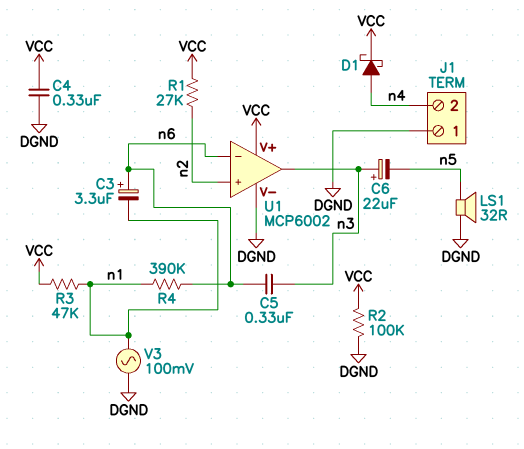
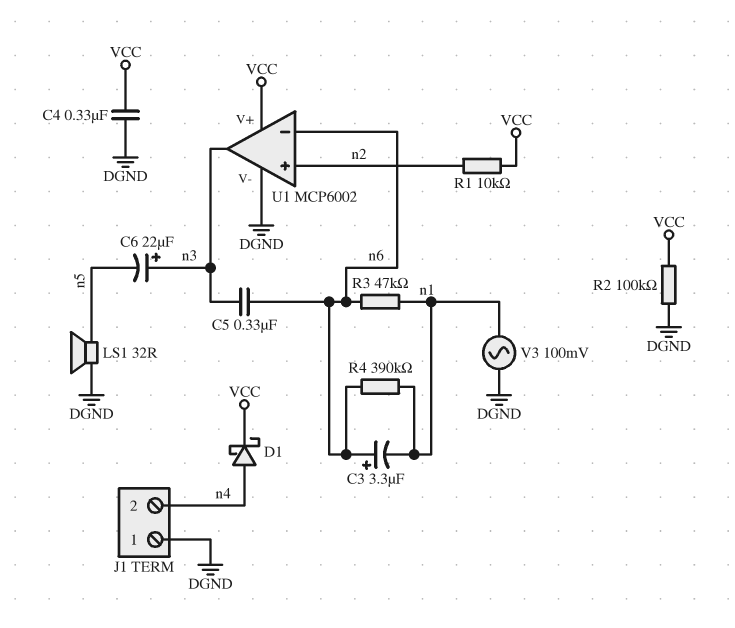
R1: 27k (VCC, n2) -> 10k (VCC, n2)
R3: 47k (VCC, n1) -> 47k (n1, n6)

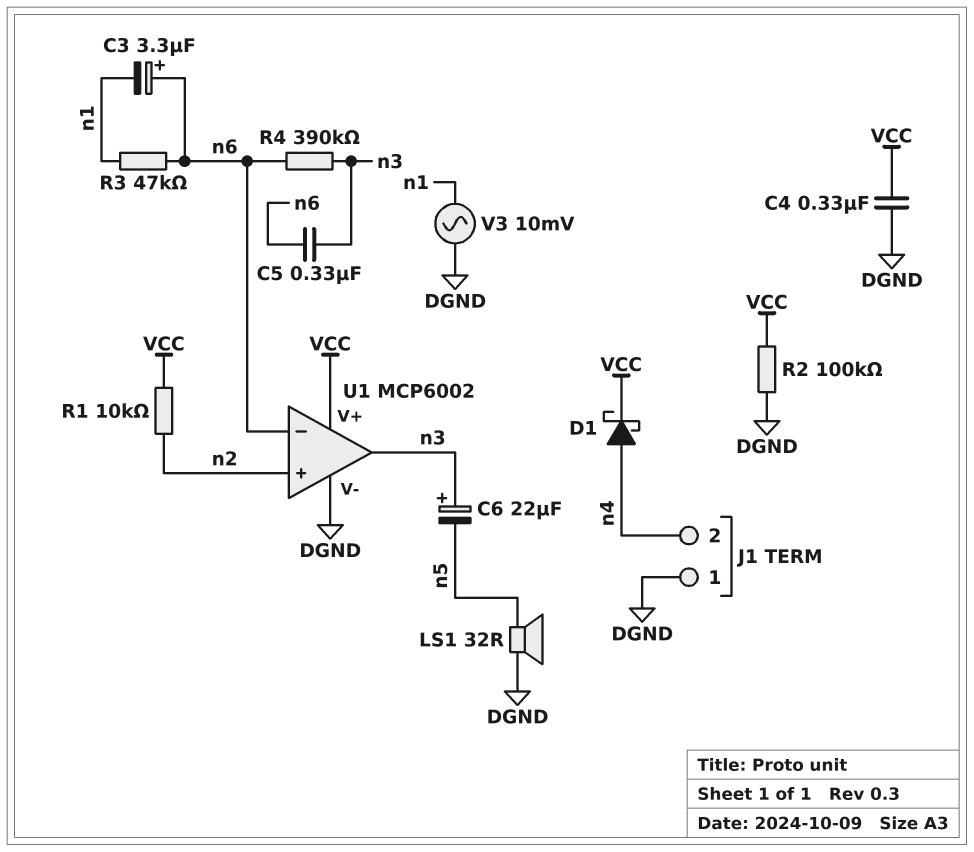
R4: 390k (n1, n6) -> 390k (n3, n6)
V3: AC 100mV (DGND, n1) -> AC 10mV (DGND, n1)

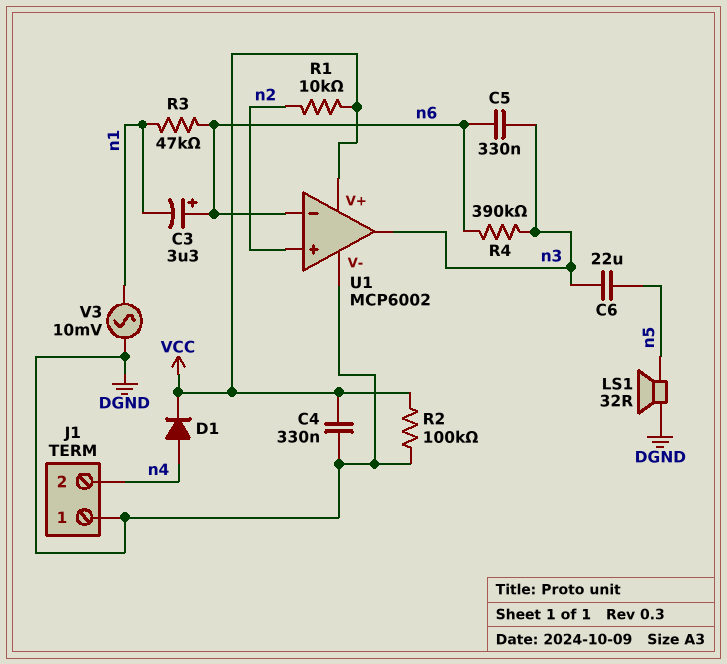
C6: 22uF (plus n3, minus n5) -> 22uF (n3, n5)
D1: schottky (A n4, K VCC) -> diode (A n4, K VCC)

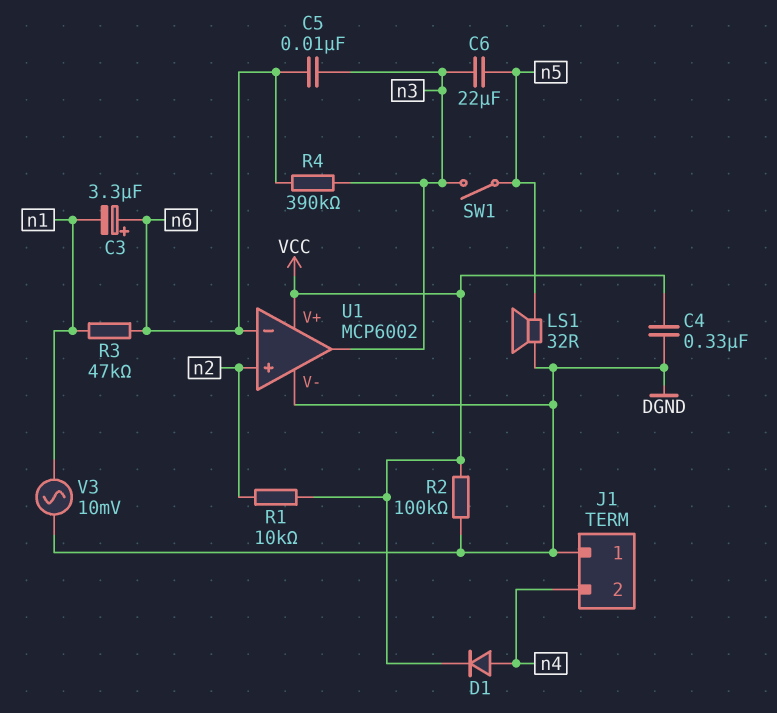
C5: 330nF (n3, n6) -> 10nF (n3, n6)
SW1: none -> switch (n3, n5)

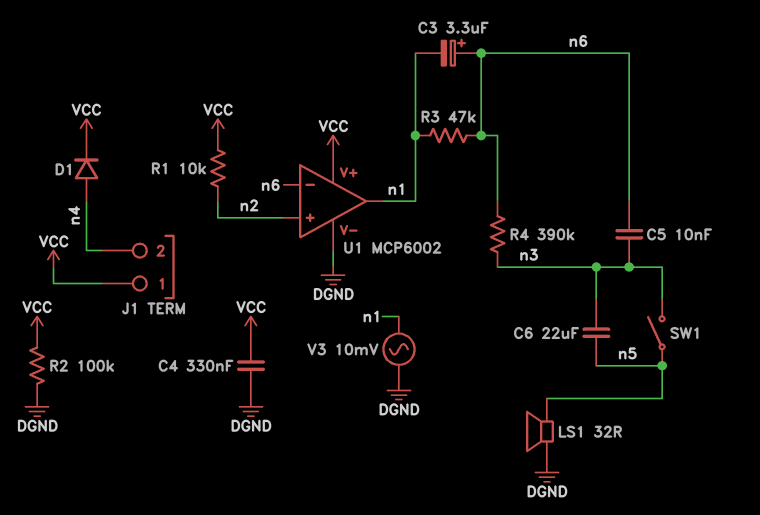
J1 pin 1: DGND -> VCC
U1 pin out: n3 -> n1

